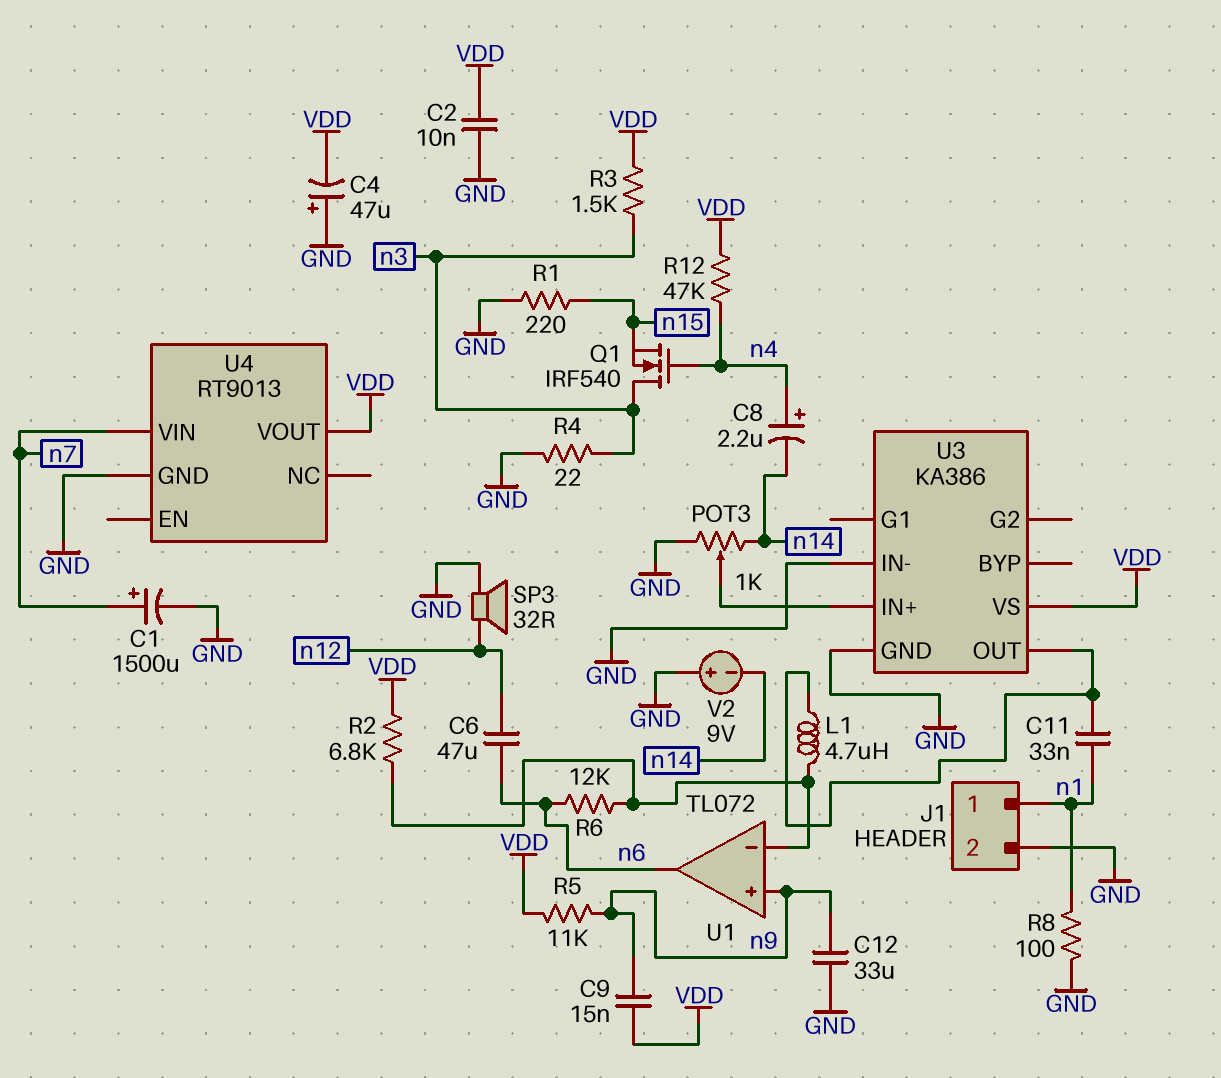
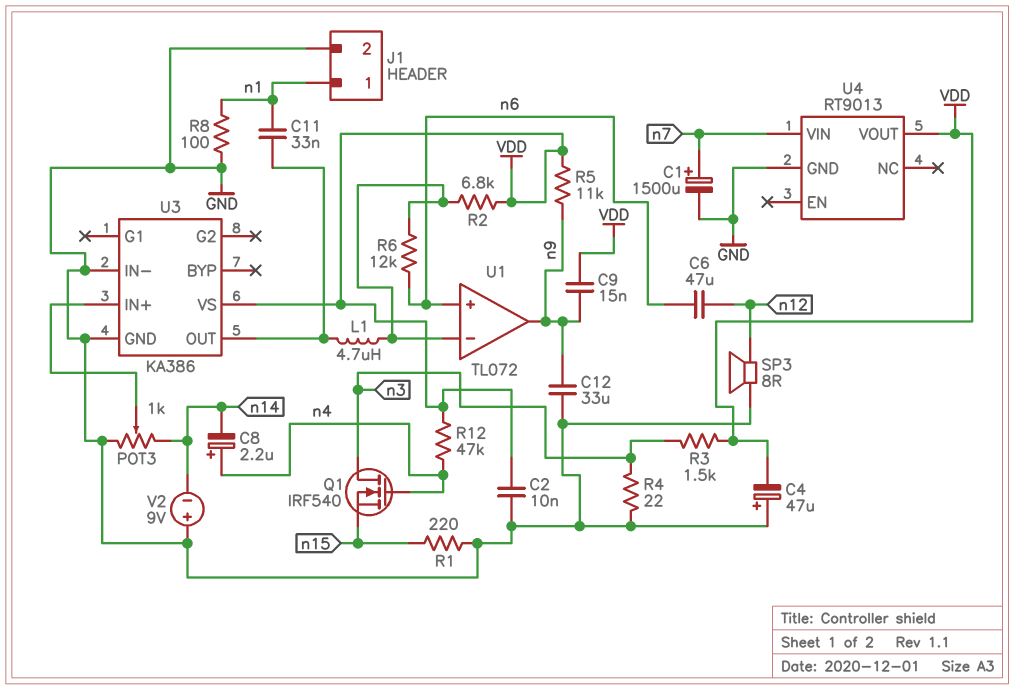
SP3: speaker 32R (GND, n12) -> speaker 8R (GND, n12)
U1 pin in+: n9 -> n6
U1 pin out: n6 -> n9

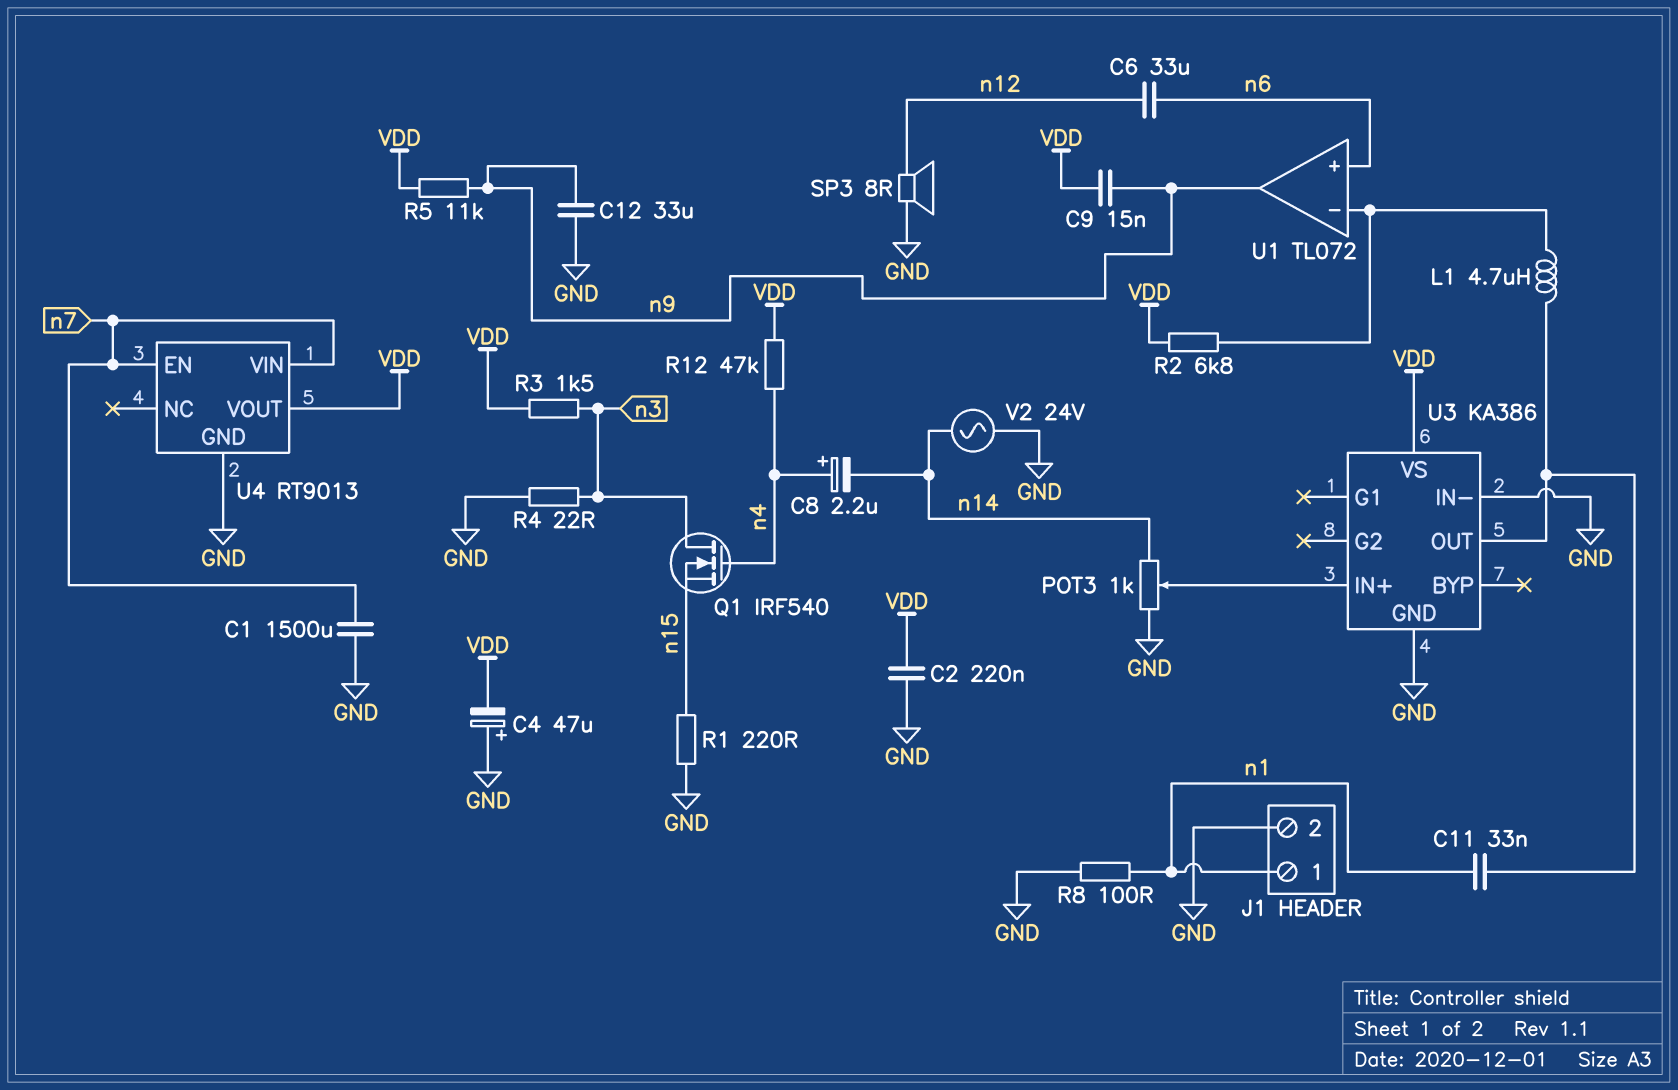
C1: 1500uF (plus n7, minus GND) -> 1500uF (GND, n7)
C2: 10nF (GND, VDD) -> 220nF (GND, VDD)
C6: 47uF (n6, n12) -> 33uF (n6, n12)
R6: 12k (U1/in-, n6) -> none
U4 pin EN: none -> n7
V2: 9V (plus GND, minus n14) -> AC 24V (GND, n14)

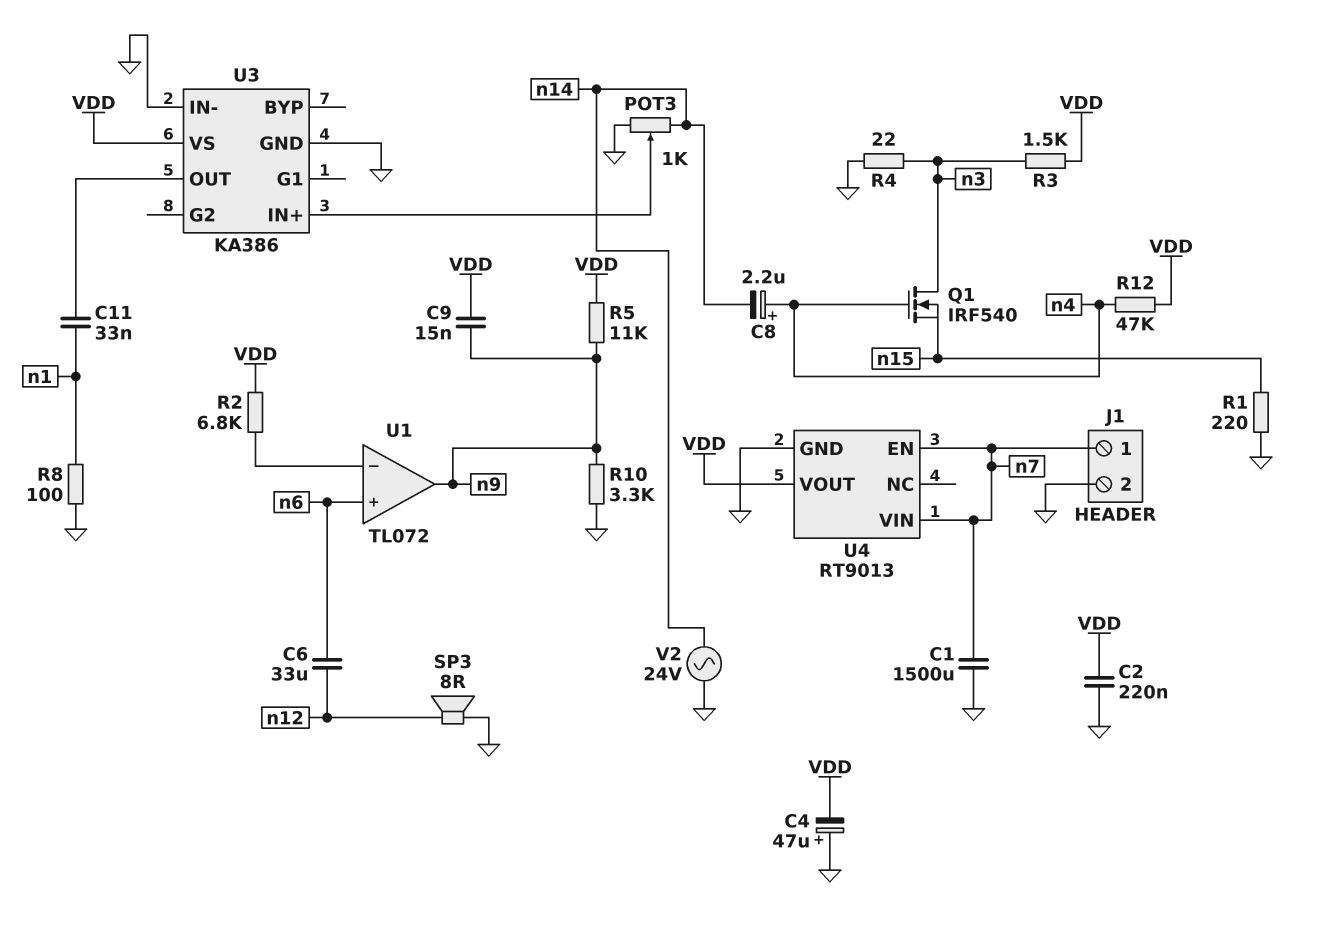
C12: 33uF (GND, n9) -> none
J1 pin 1: n1 -> n7
L1: 4.7uH (U1/in-, U3/OUT) -> none
R10: none -> 3.3k (GND, n9)

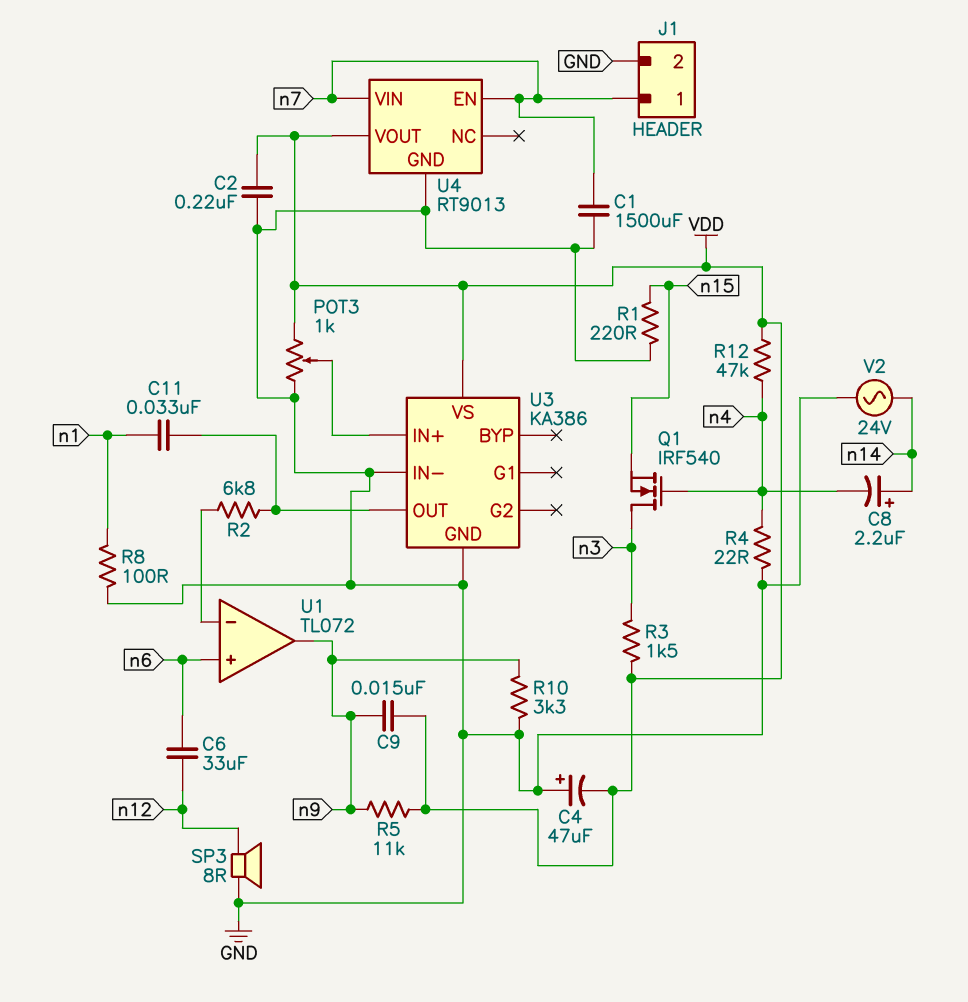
C8: 2.2uF (plus n4, minus n14) -> 2.2uF (plus n14, minus n4)
POT3: 1k (GND, n14, wiper U3/IN+) -> 1k (GND, VDD, wiper U3/IN+)
R2: 6.8k (U1/in-, VDD) -> 6.8k (U1/in-, U3/OUT)
R4: 22 (GND, n3) -> 22 (GND, n4)

